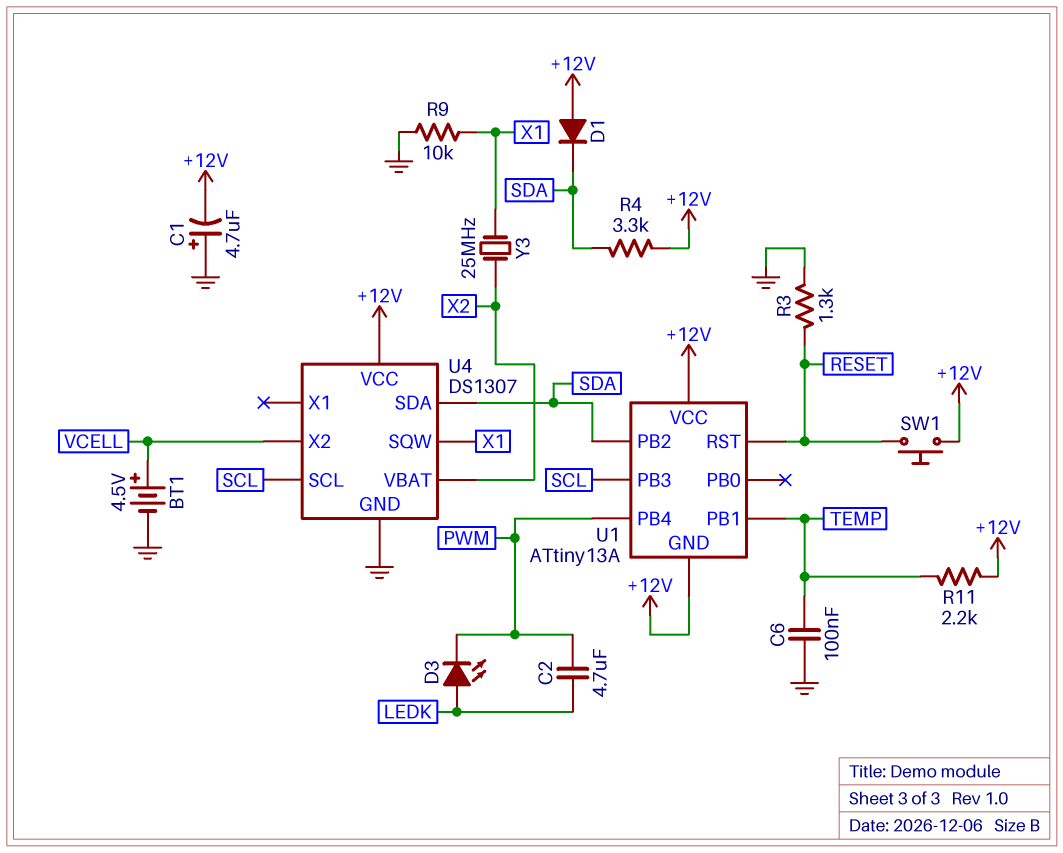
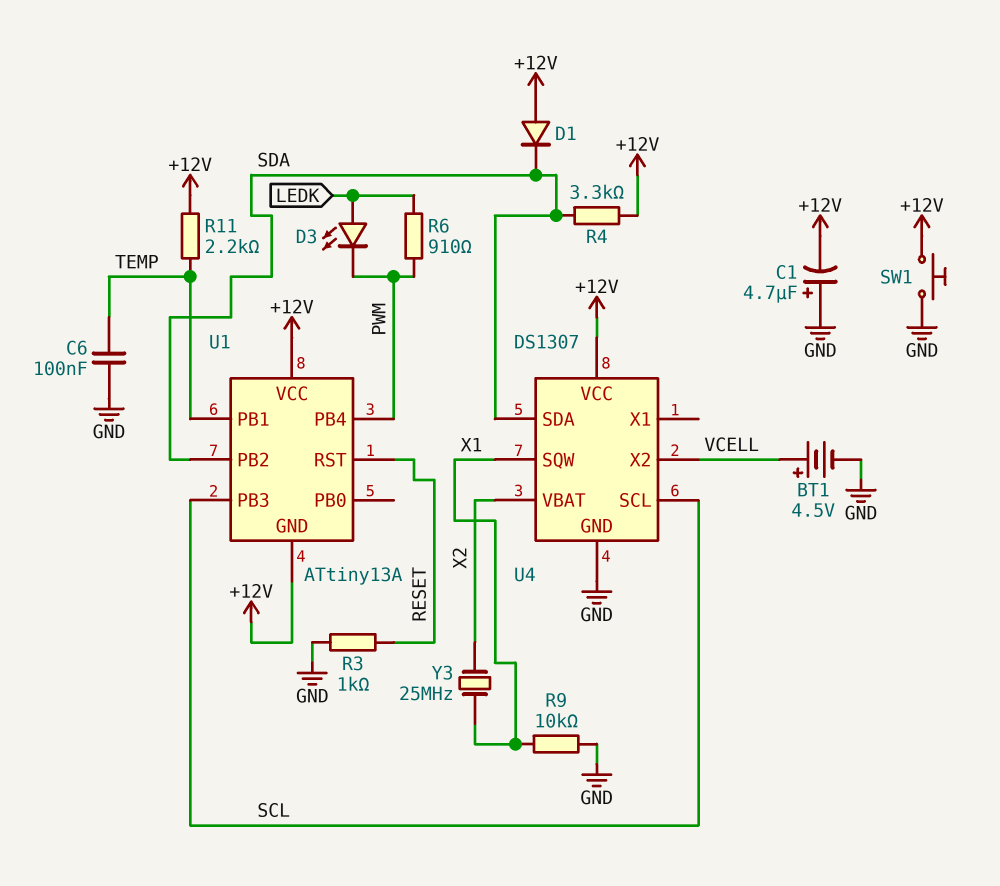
C2: 4.7uF (LEDK, PWM) -> none
R3: 1.3k (GND, RESET) -> 1k (GND, RESET)
R6: none -> 910 (LEDK, PWM)
SW1: button (+12V, RESET) -> button (+12V, GND)

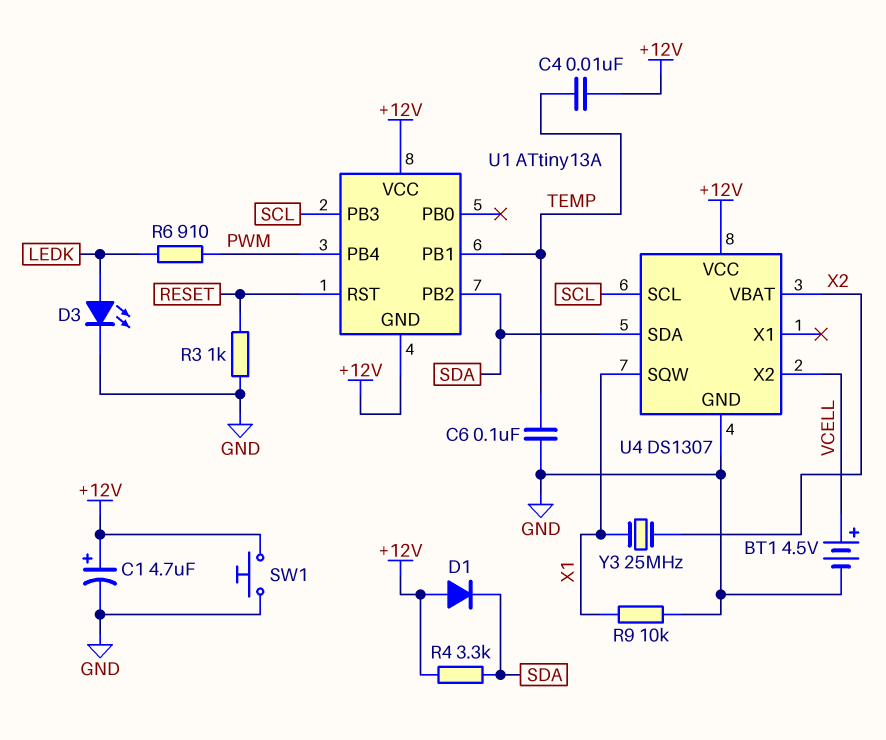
C1: 4.7uF (plus GND, minus +12V) -> 4.7uF (plus +12V, minus GND)
C4: none -> 10nF (+12V, TEMP)
D3: LED (A LEDK, K PWM) -> LED (A LEDK, K GND)
R11: 2.2k (+12V, TEMP) -> none

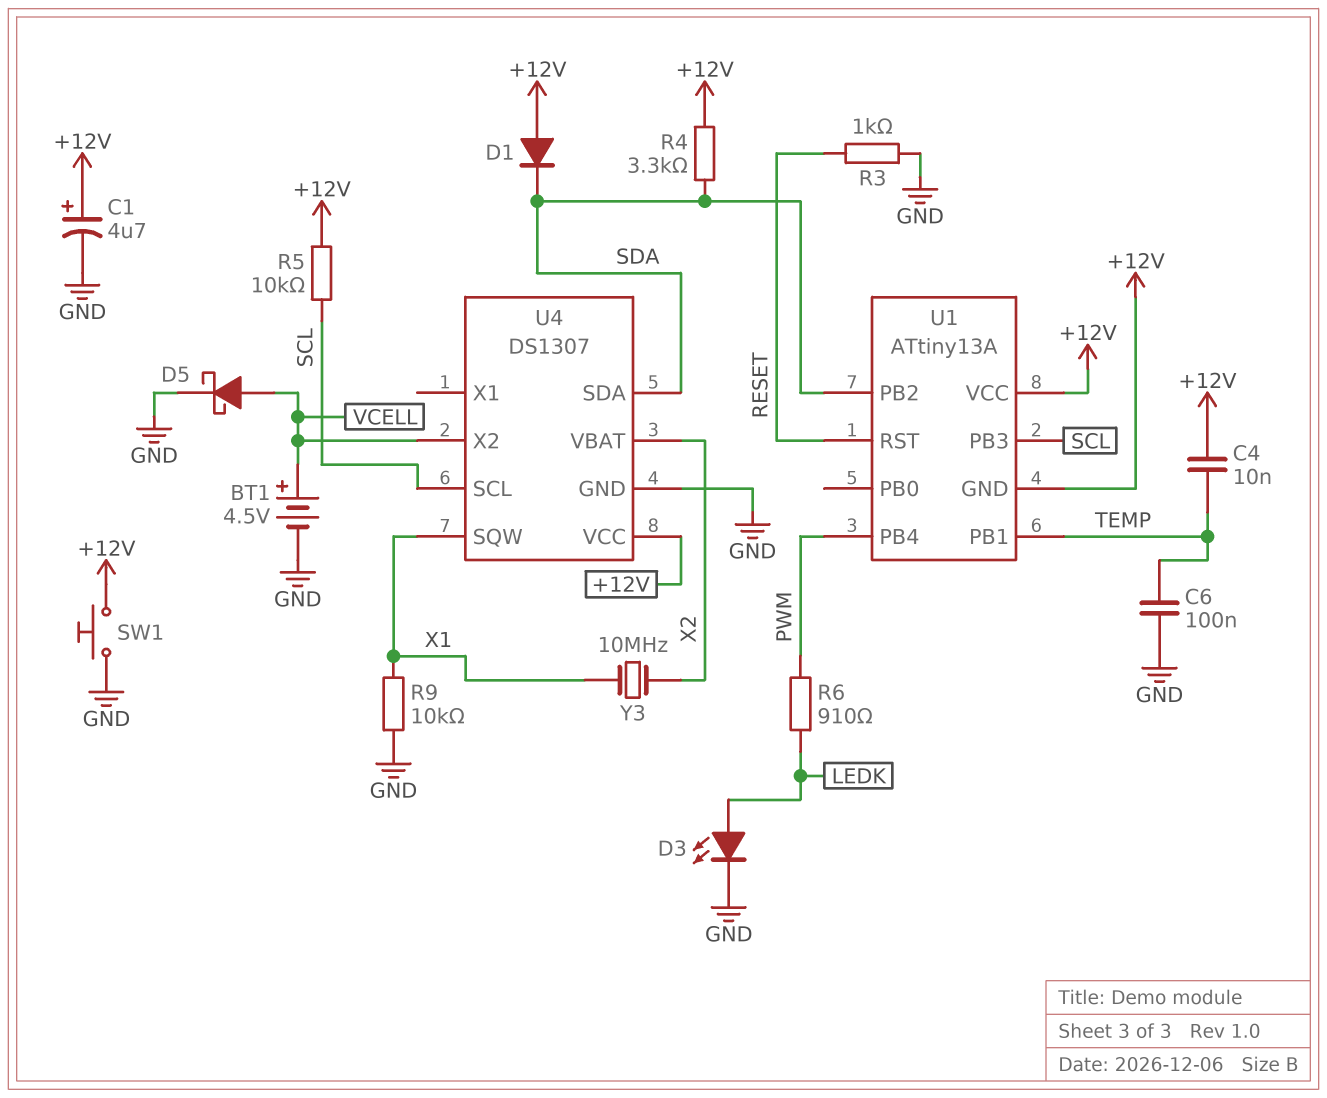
D5: none -> schottky (A VCELL, K GND)
R5: none -> 10k (+12V, SCL)
Y3: 25MHz (X1, X2) -> 10MHz (X1, X2)

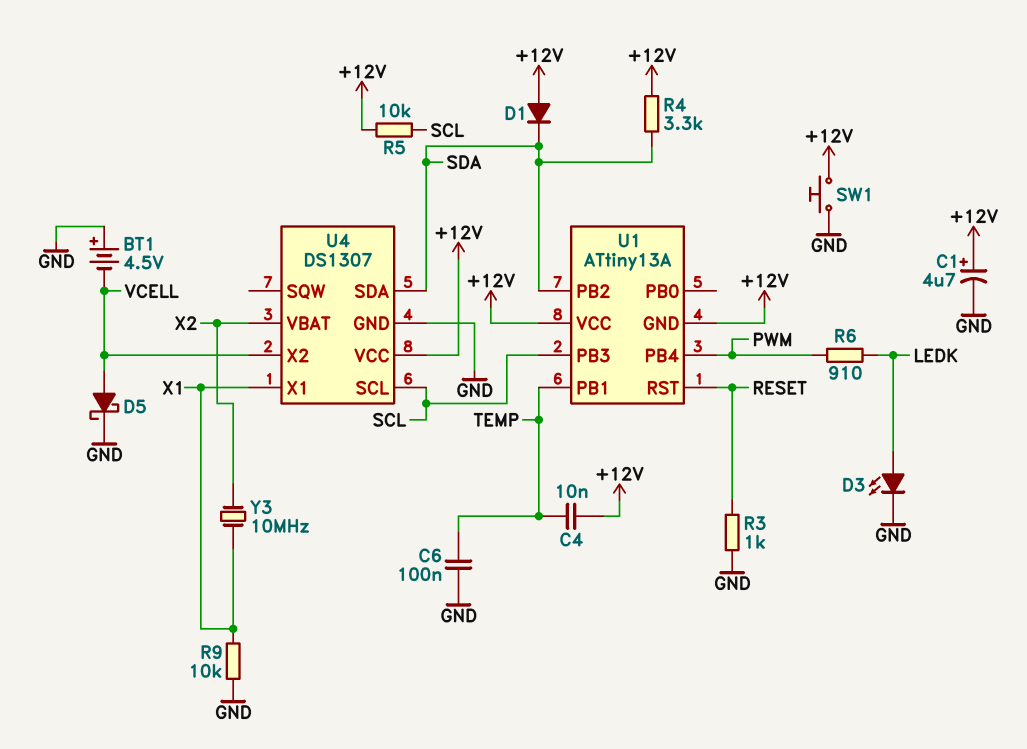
BT1: 4.5V (plus VCELL, minus GND) -> 4.5V (plus GND, minus VCELL)
U4 pin SQW: X1 -> none
U4 pin X1: none -> X1

